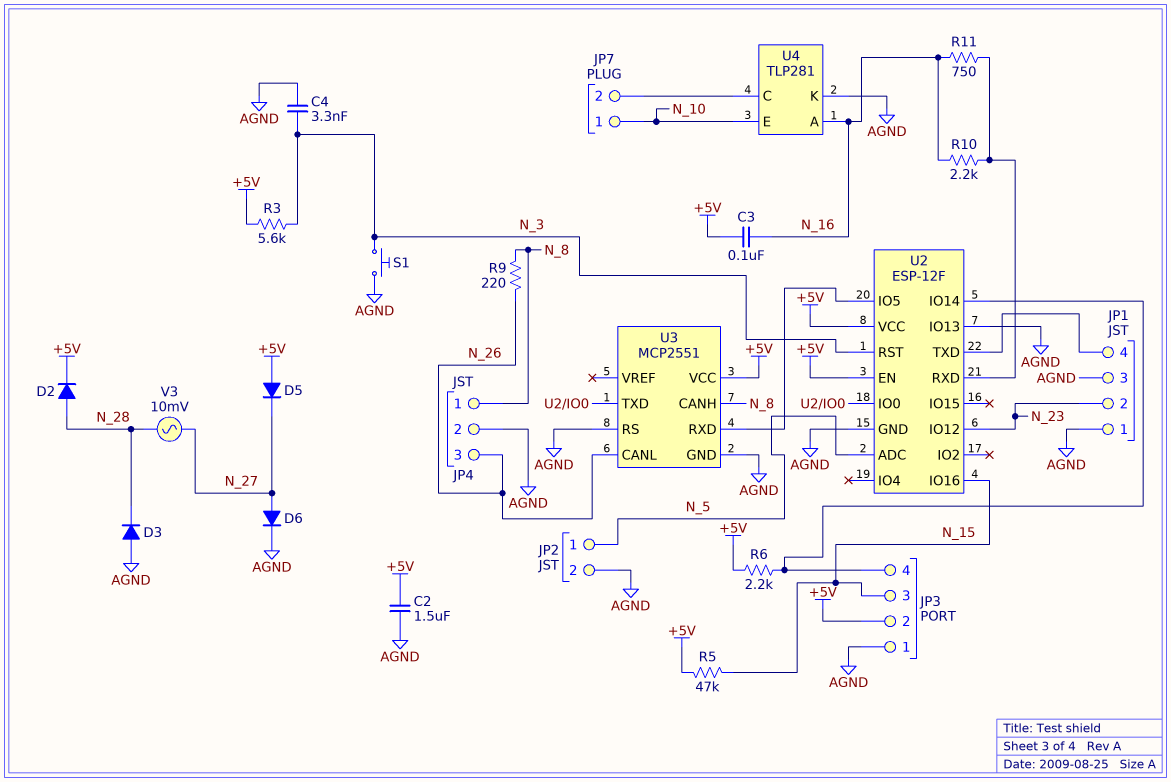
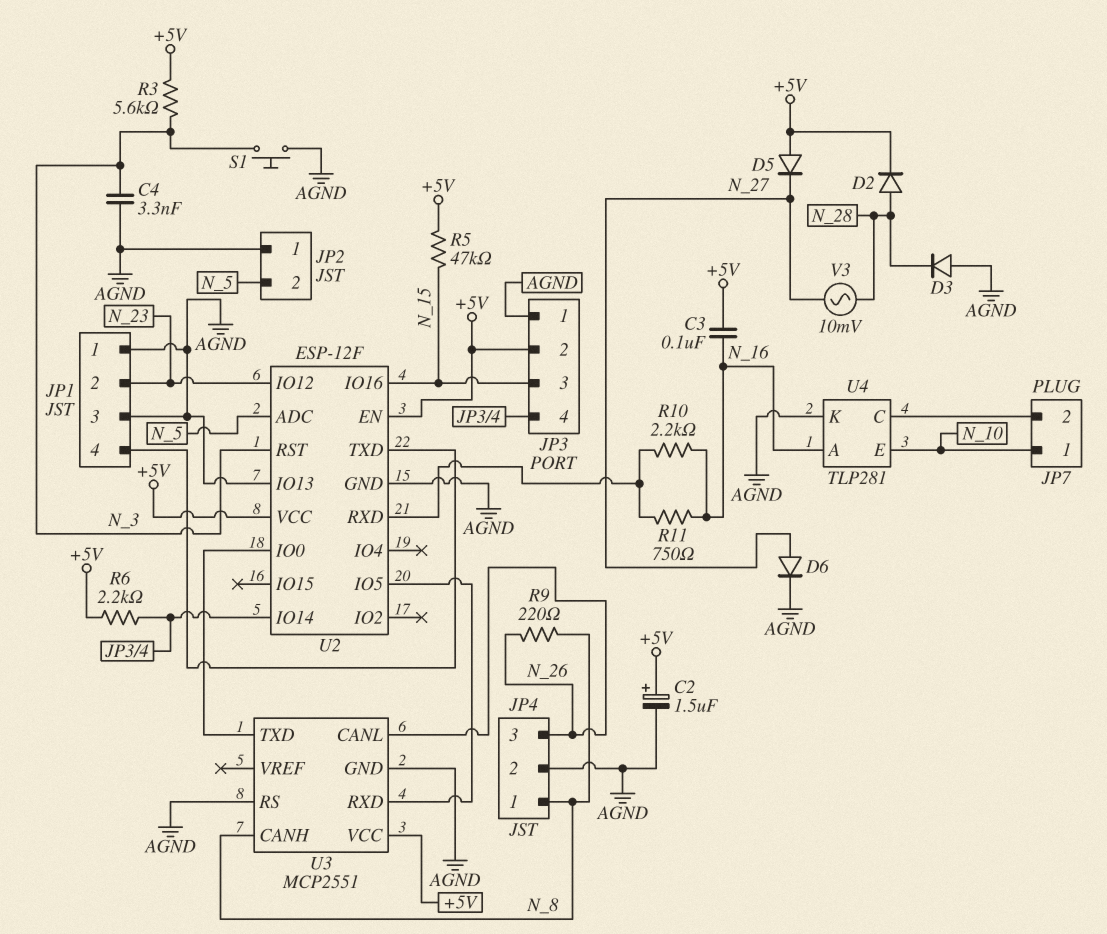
C2: 1.5uF (+5V, AGND) -> 1.5uF (plus +5V, minus AGND)
JP2 pin 1: N_5 -> AGND
JP2 pin 2: AGND -> N_5

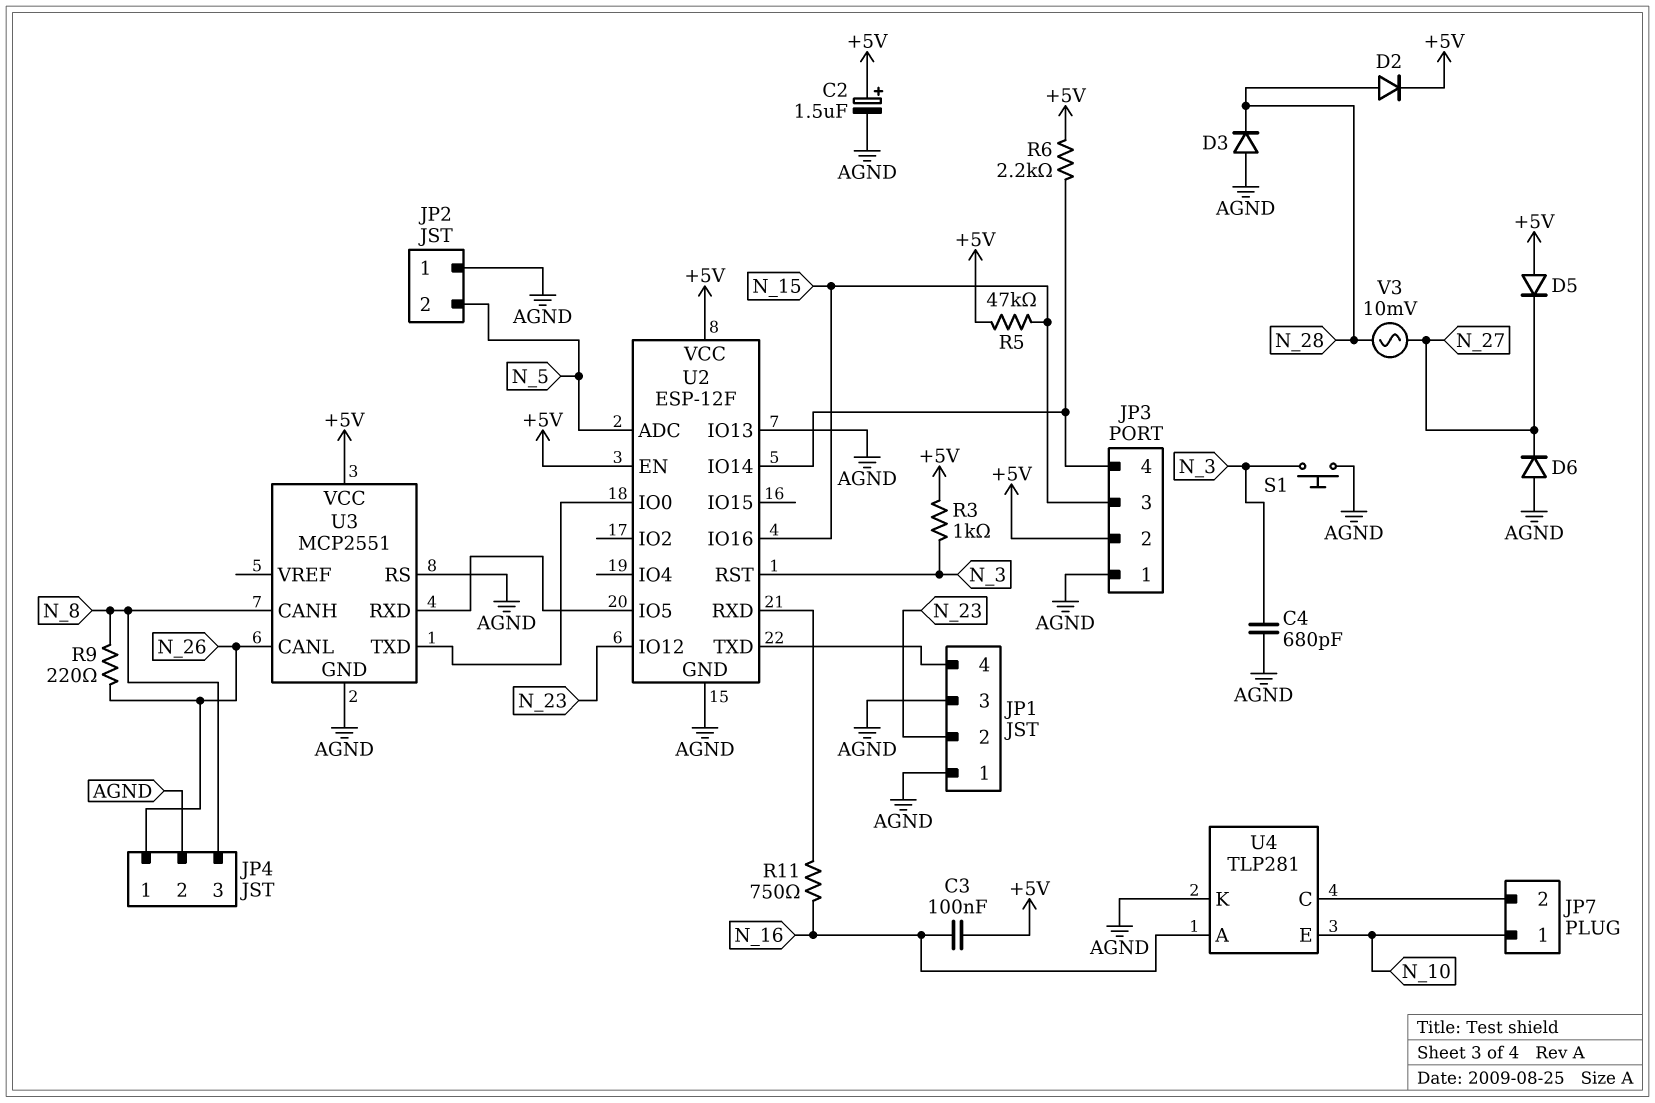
C4: 3.3nF (AGND, N_3) -> 680pF (AGND, N_3)
D6: diode (A N_27, K AGND) -> diode (A AGND, K N_27)
JP4 pin 1: N_8 -> N_26
JP4 pin 3: N_26 -> N_8
R3: 5.6k (+5V, N_3) -> 1k (+5V, N_3)
R10: 2.2k (N_16, U2/RXD) -> none

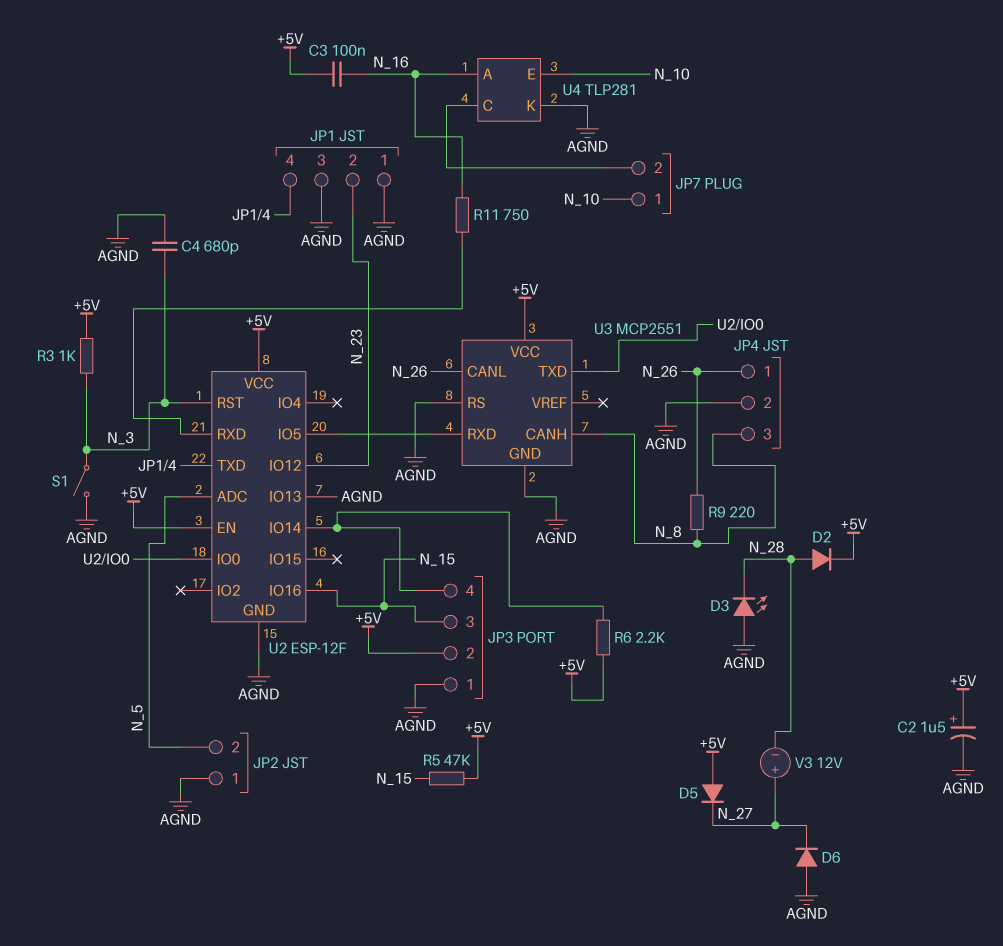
D3: diode (A AGND, K N_28) -> LED (A AGND, K N_28)
S1: button (AGND, N_3) -> switch (AGND, N_3)
V3: AC 10mV (N_27, N_28) -> 12V (plus N_27, minus N_28)

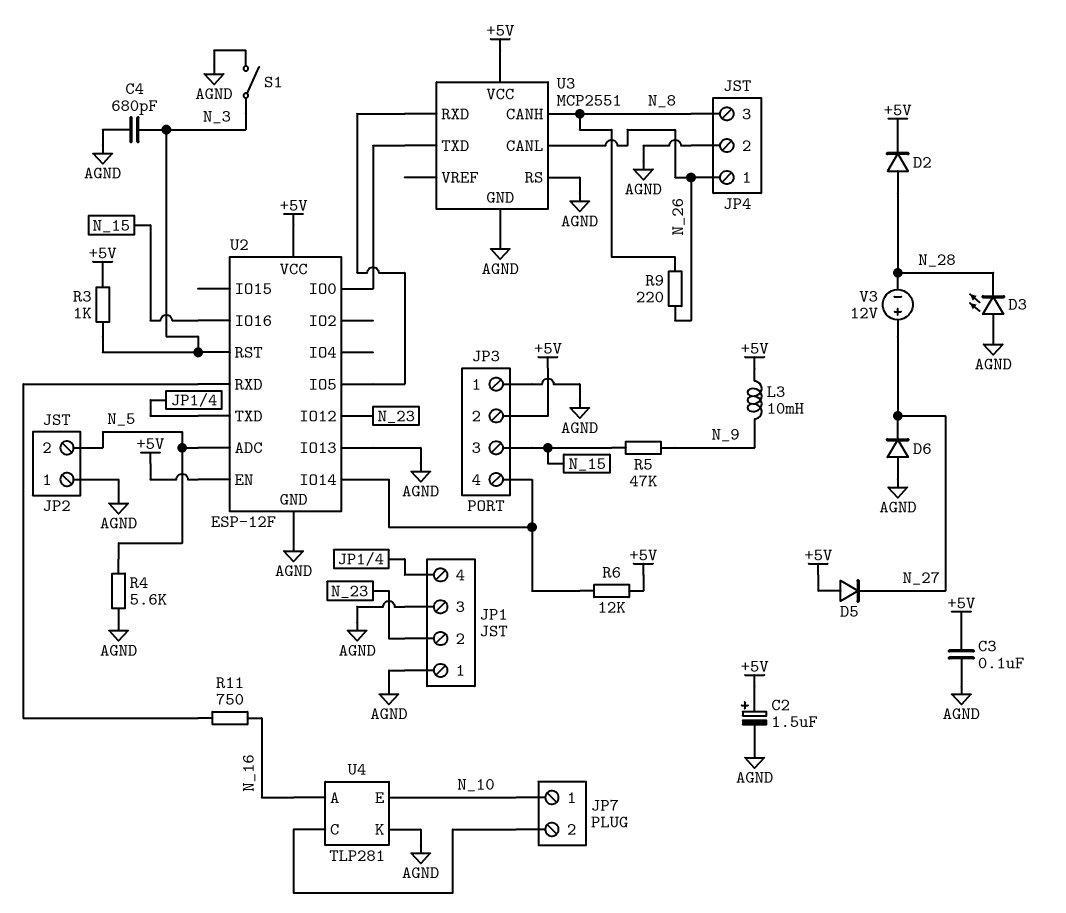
C3: 100nF (+5V, N_16) -> 100nF (+5V, AGND)
L3: none -> 10mH (+5V, N_9)
R4: none -> 5.6k (AGND, N_5)
R5: 47k (+5V, N_15) -> 47k (N_9, N_15)
R6: 2.2k (+5V, JP3/4) -> 12k (+5V, JP3/4)

